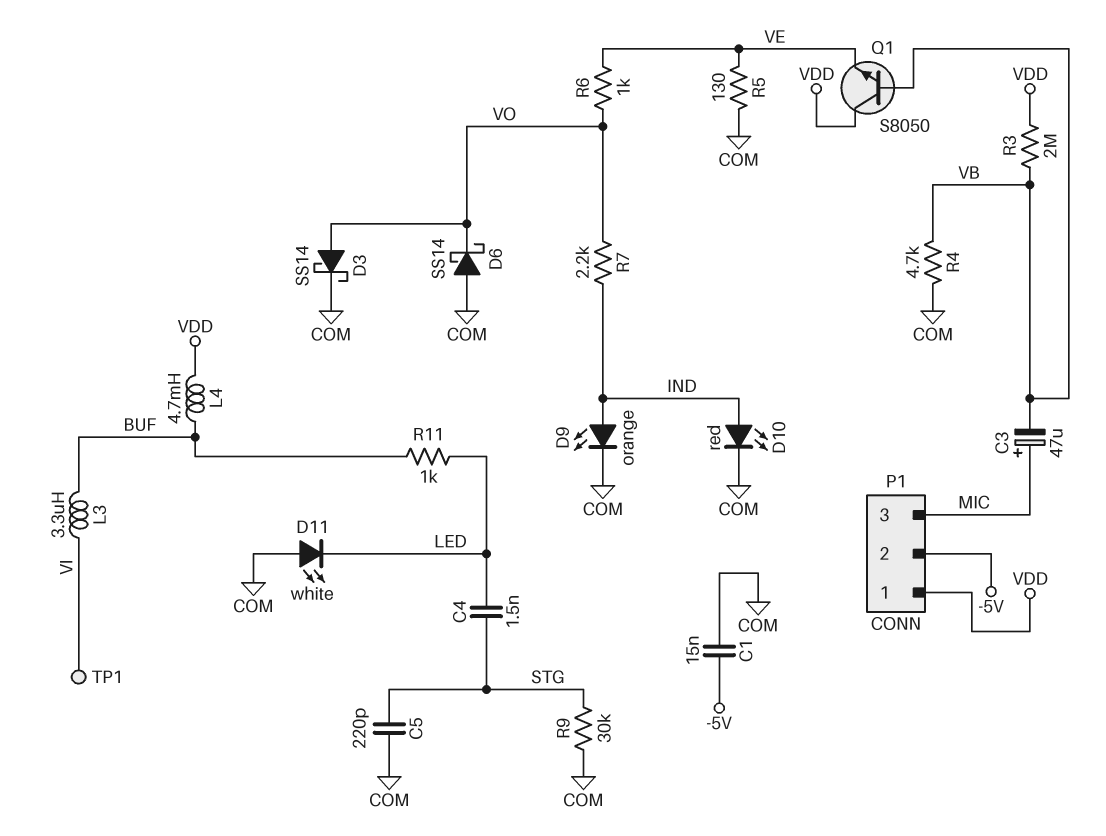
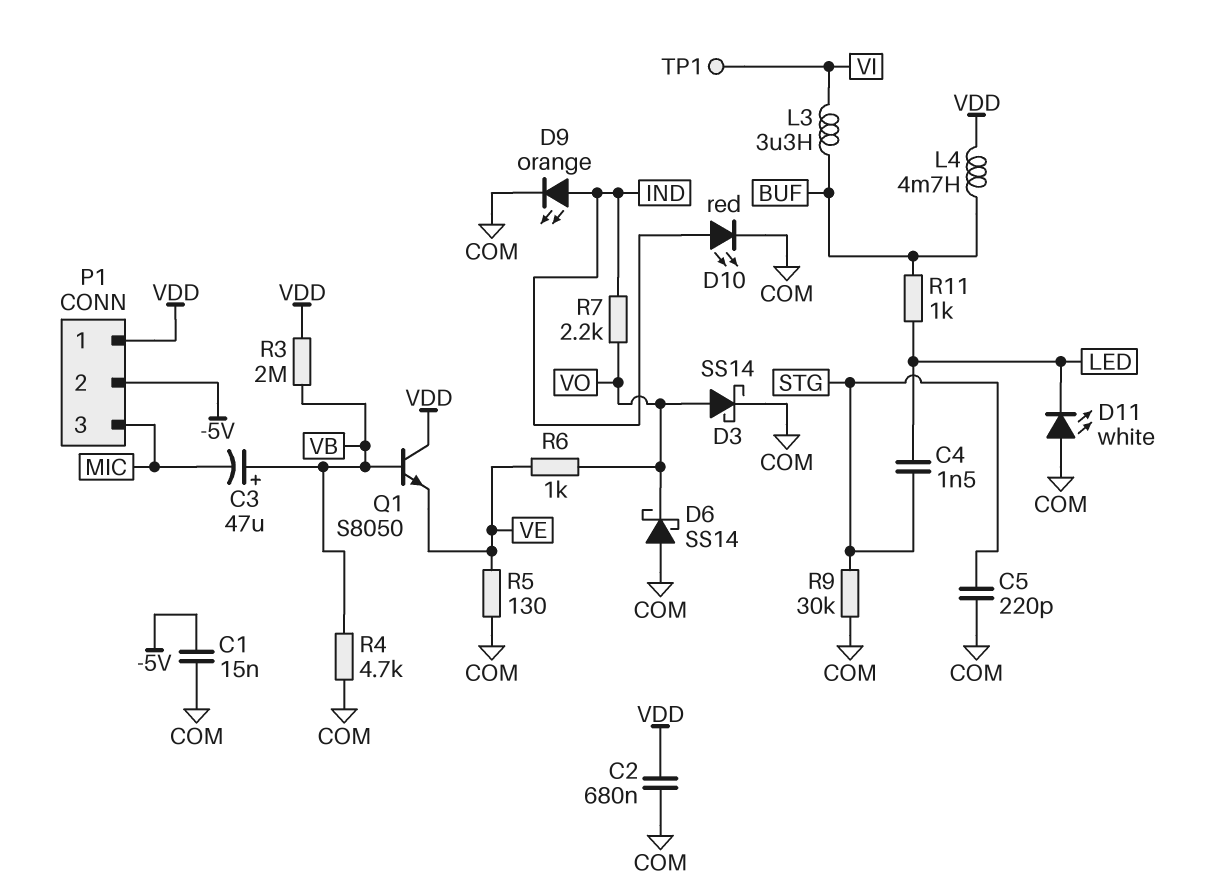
C2: none -> 680nF (COM, VDD)
C3: 47uF (plus MIC, minus VB) -> 47uF (plus VB, minus MIC)

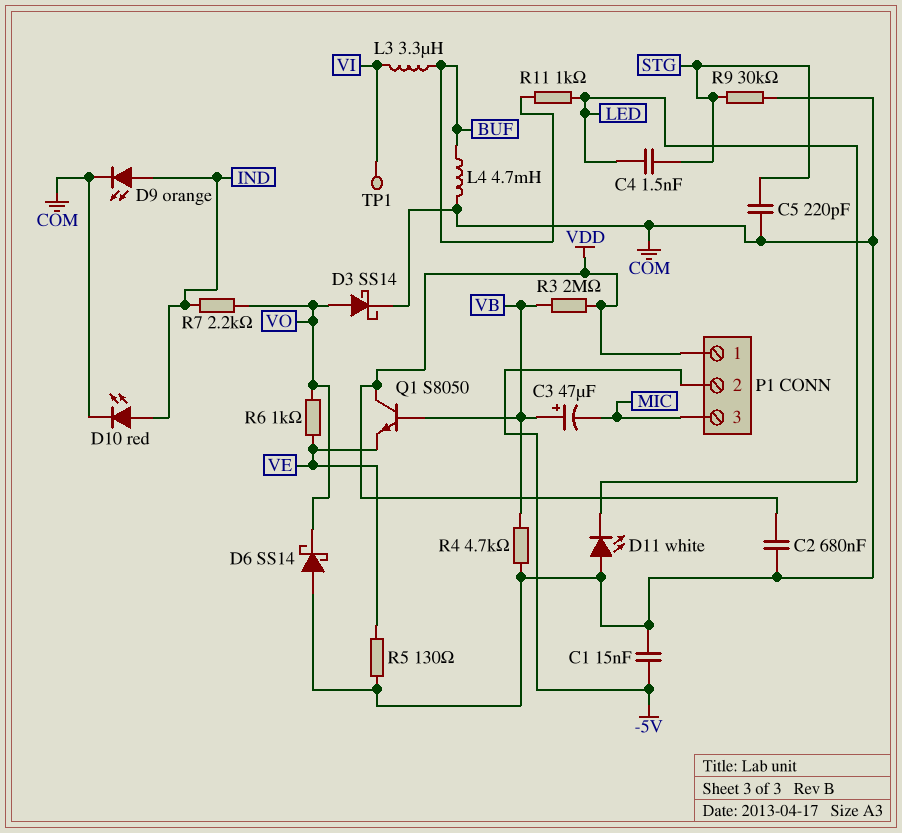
L4: 4.7mH (BUF, VDD) -> 4.7mH (BUF, COM)

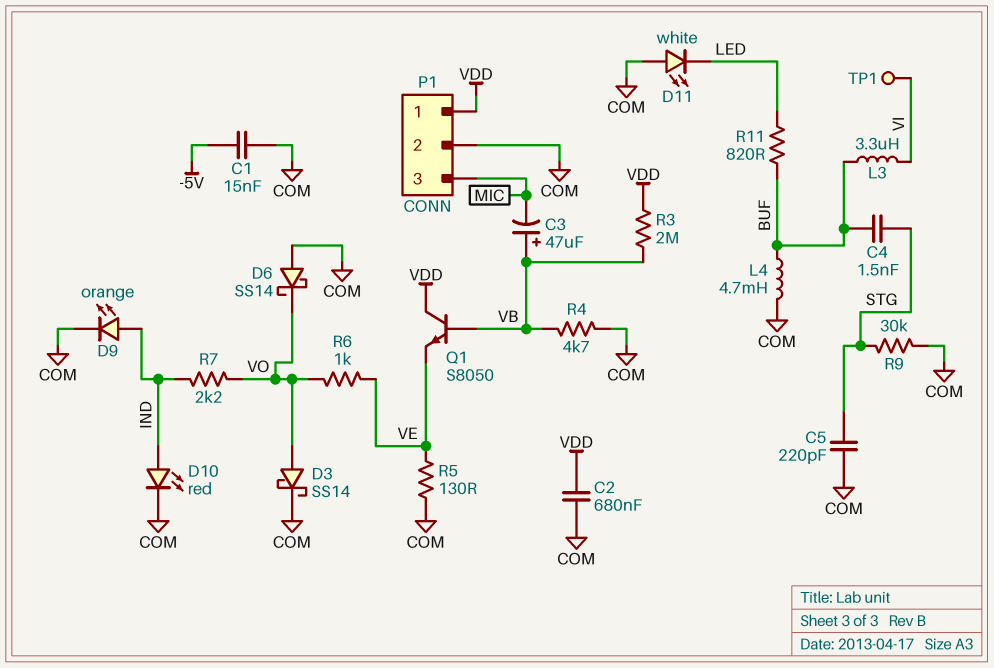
C4: 1.5nF (LED, STG) -> 1.5nF (BUF, STG)
P1 pin 2: -5V -> COM
R11: 1k (BUF, LED) -> 820 (BUF, LED)

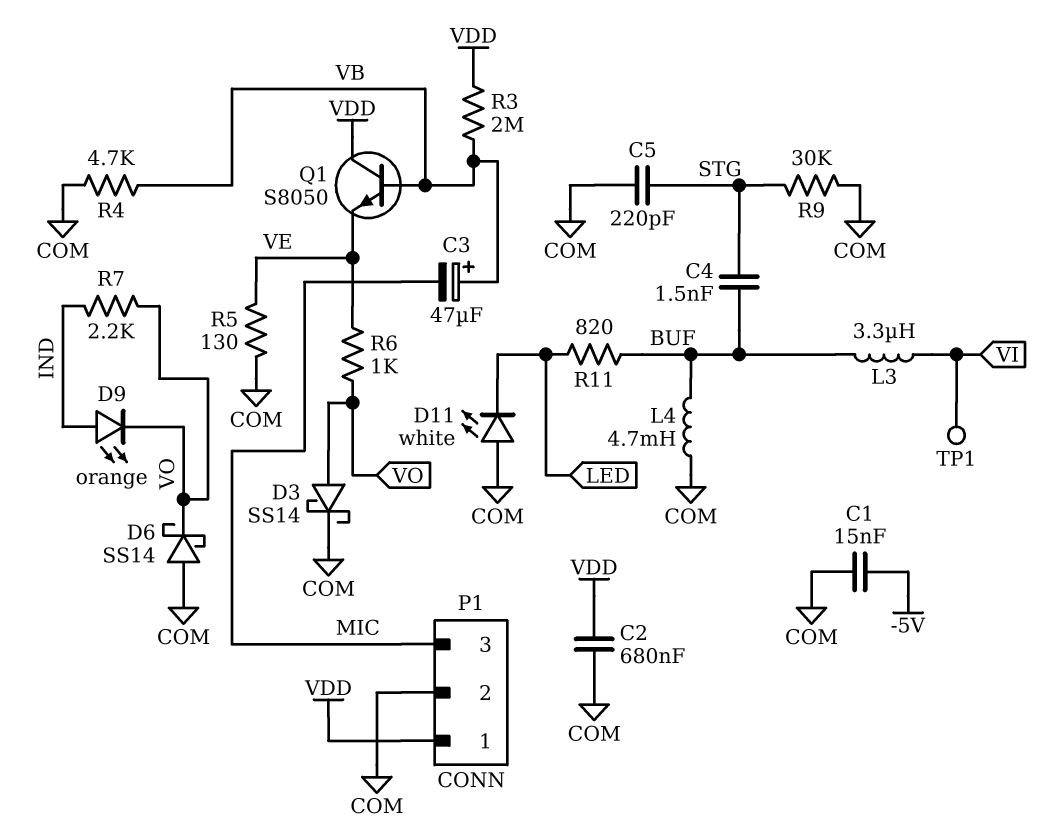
D9: LED orange (A IND, K COM) -> LED orange (A IND, K VO)
D10: LED red (A IND, K COM) -> none

